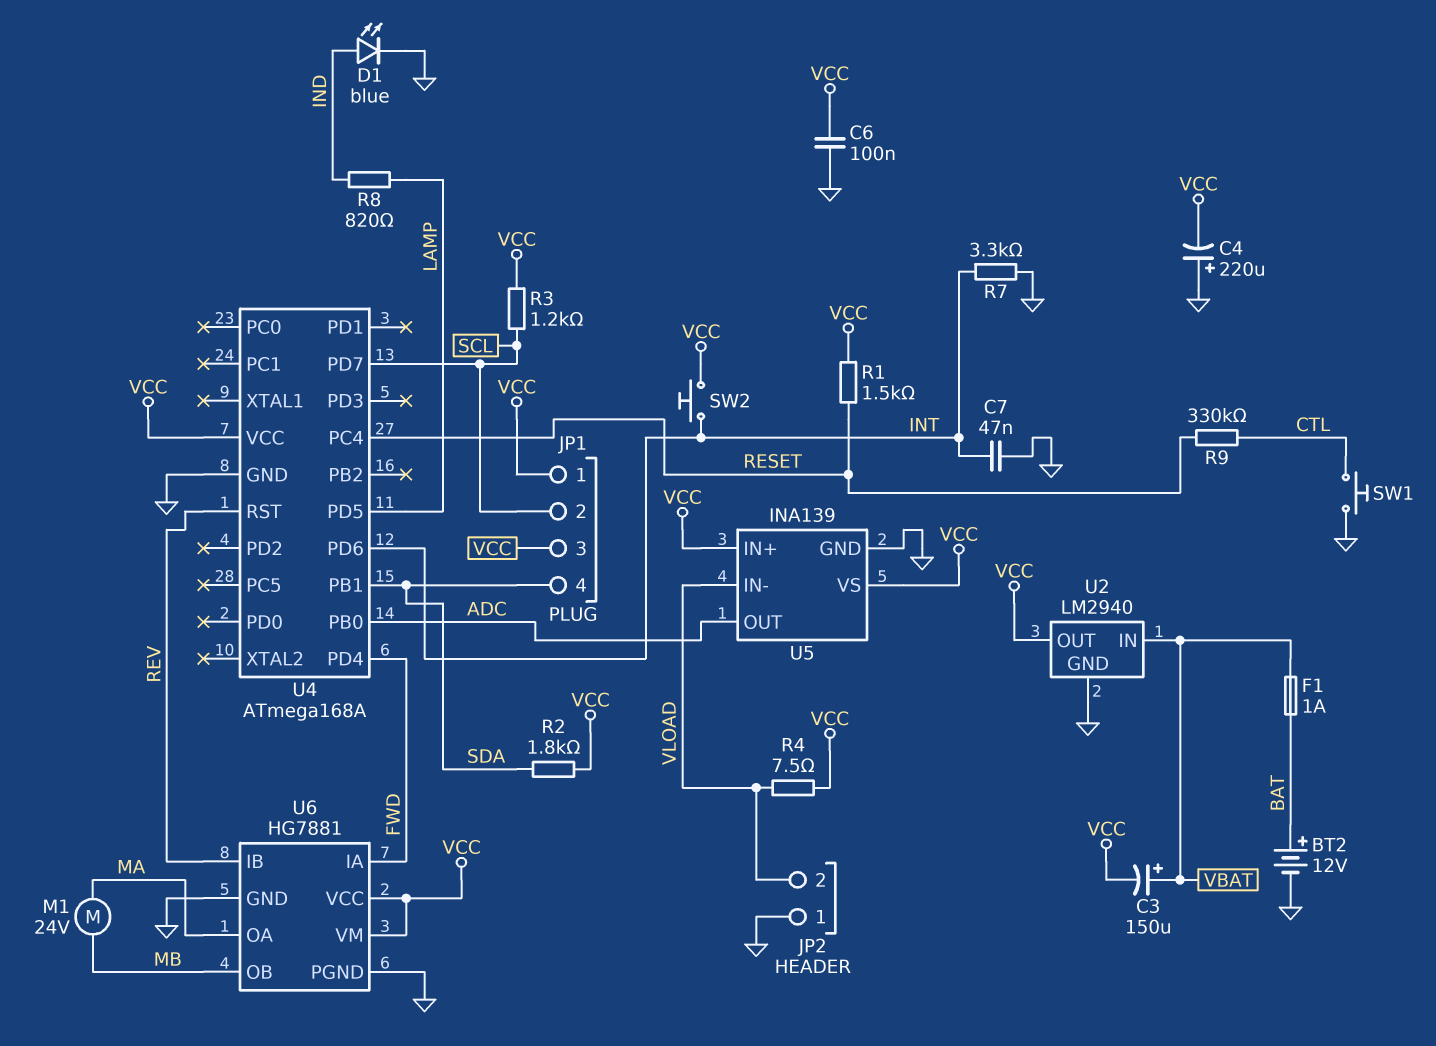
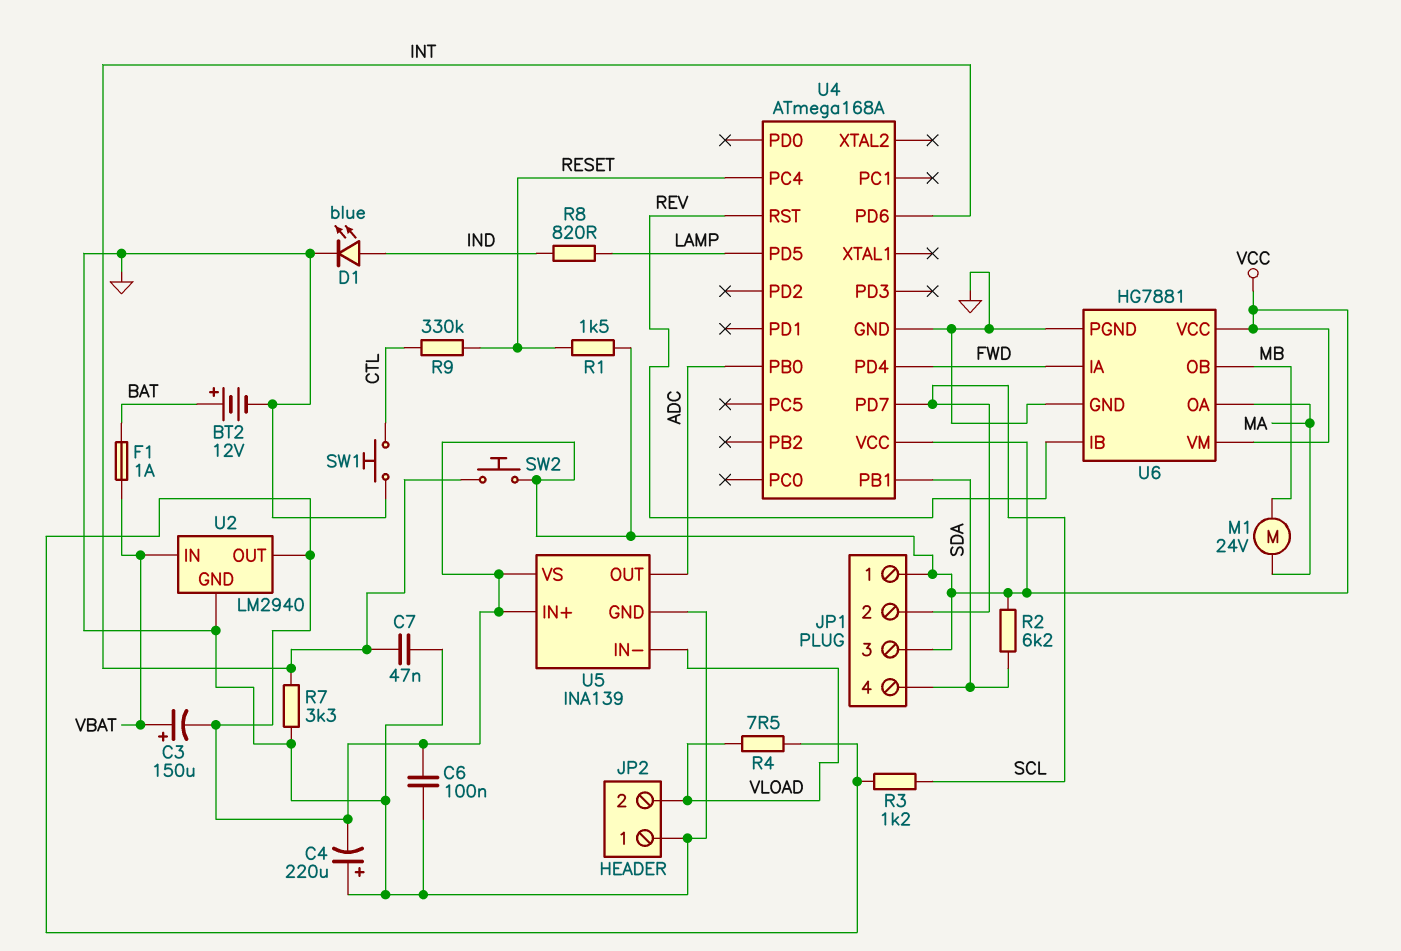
R2: 1.8k (SDA, VCC) -> 6.2k (SDA, VCC)

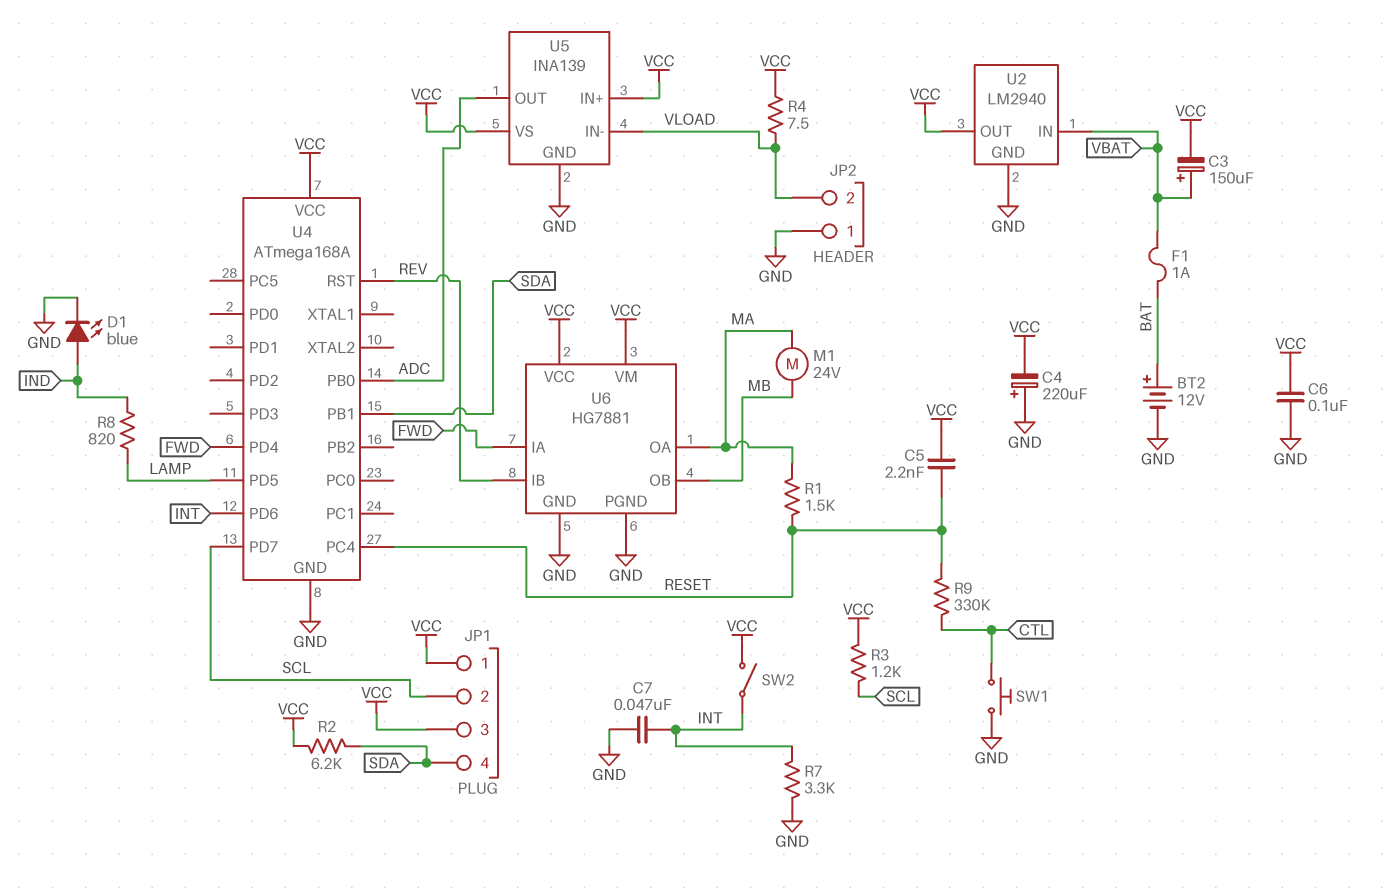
C5: none -> 2.2nF (RESET, VCC)
R1: 1.5k (RESET, VCC) -> 1.5k (MA, RESET)
SW2: button (INT, VCC) -> switch (INT, VCC)

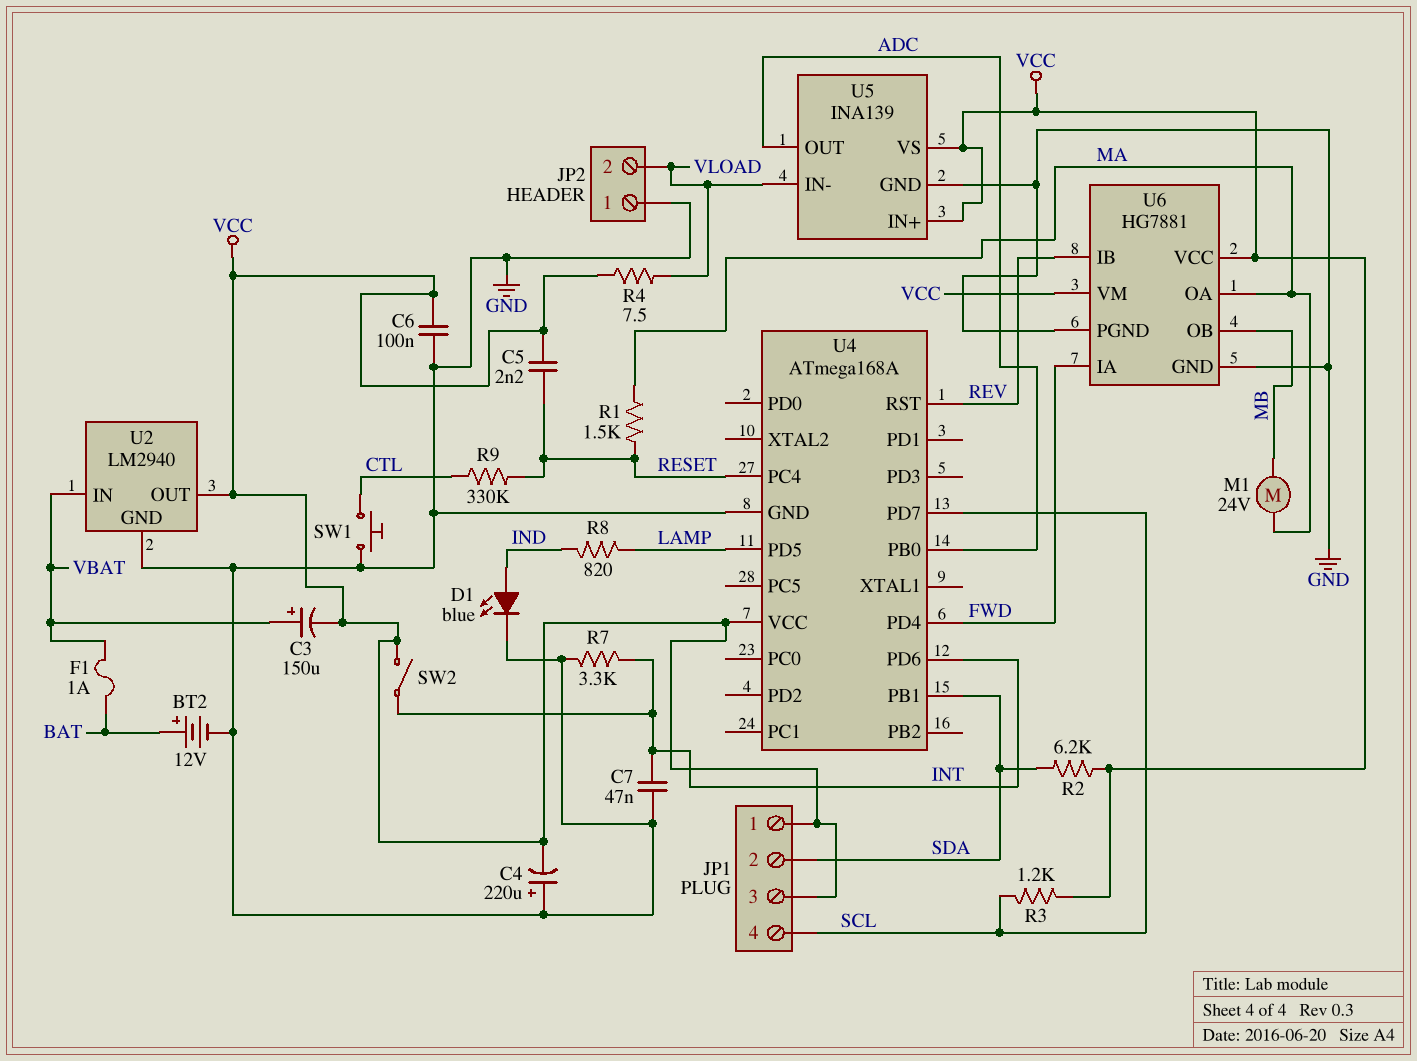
JP1 pin 2: SCL -> SDA
JP1 pin 4: SDA -> SCL

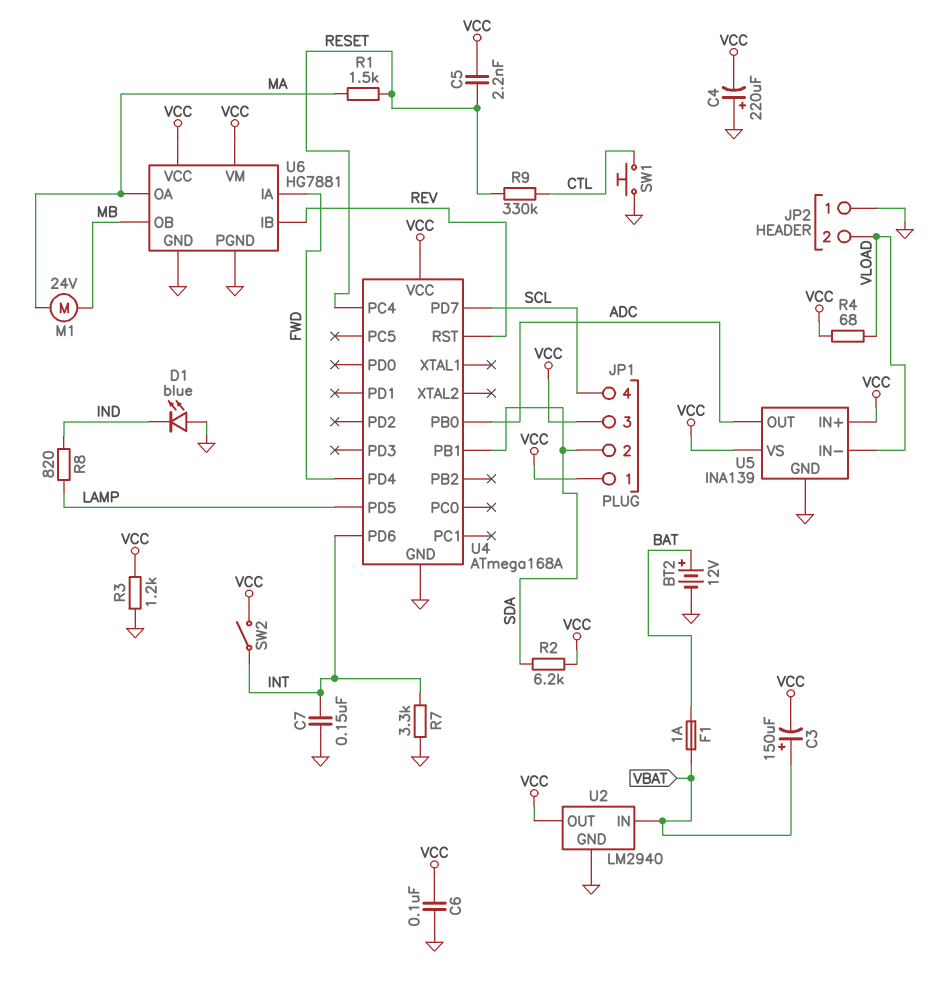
C7: 47nF (GND, INT) -> 150nF (GND, INT)
D1: LED blue (A IND, K GND) -> LED blue (A GND, K IND)
R3: 1.2k (SCL, VCC) -> 1.2k (GND, VCC)
R4: 7.5 (VCC, VLOAD) -> 68 (VCC, VLOAD)

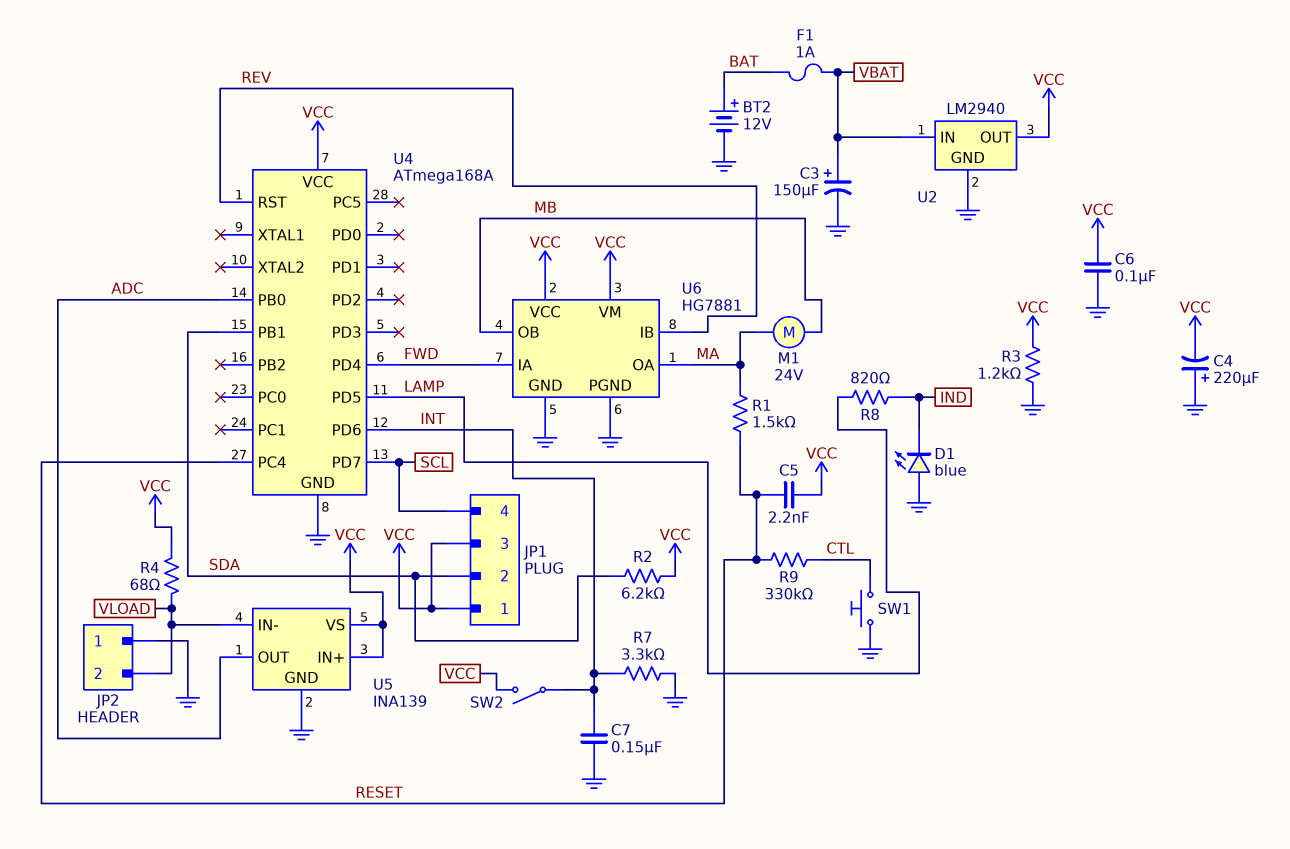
C3: 150uF (plus VBAT, minus VCC) -> 150uF (plus VBAT, minus GND)

